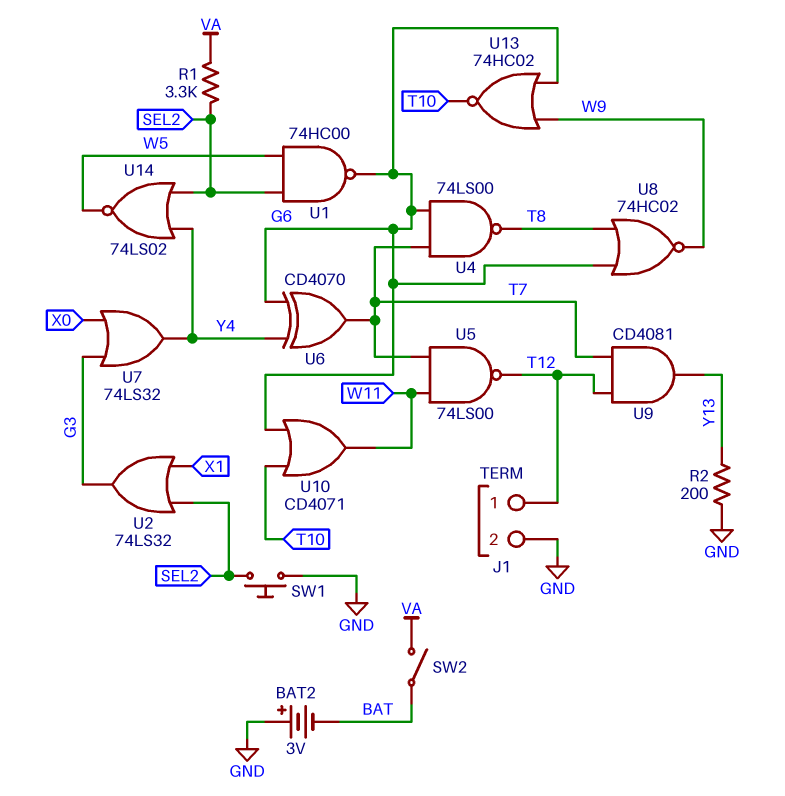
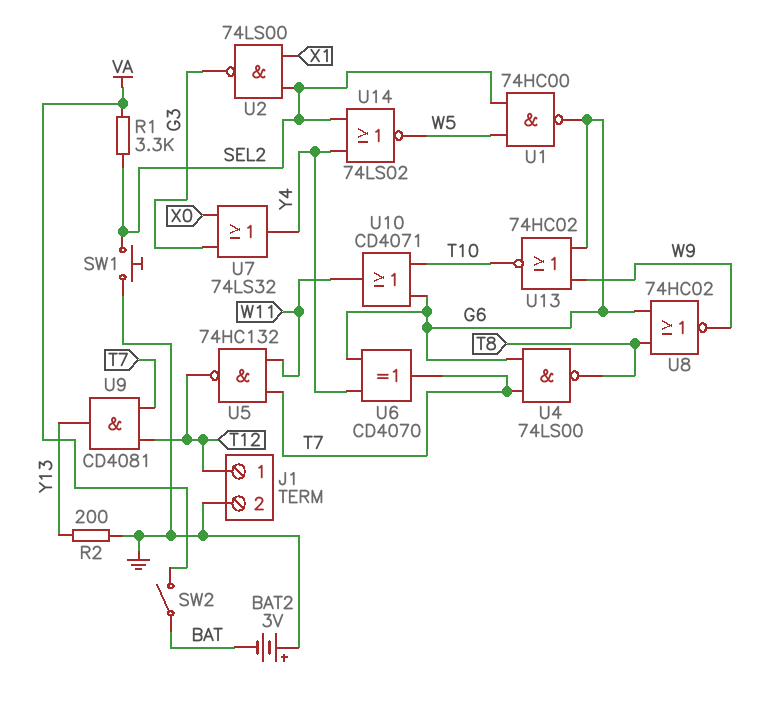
U2: OR 74LS32 (in SEL2, in X1, out G3) -> NAND 74LS00 (in SEL2, in X1, out G3)
U5: NAND 74LS00 (in T7, in W11, out T12) -> NAND 74HC132 (in T7, in W11, out T12)

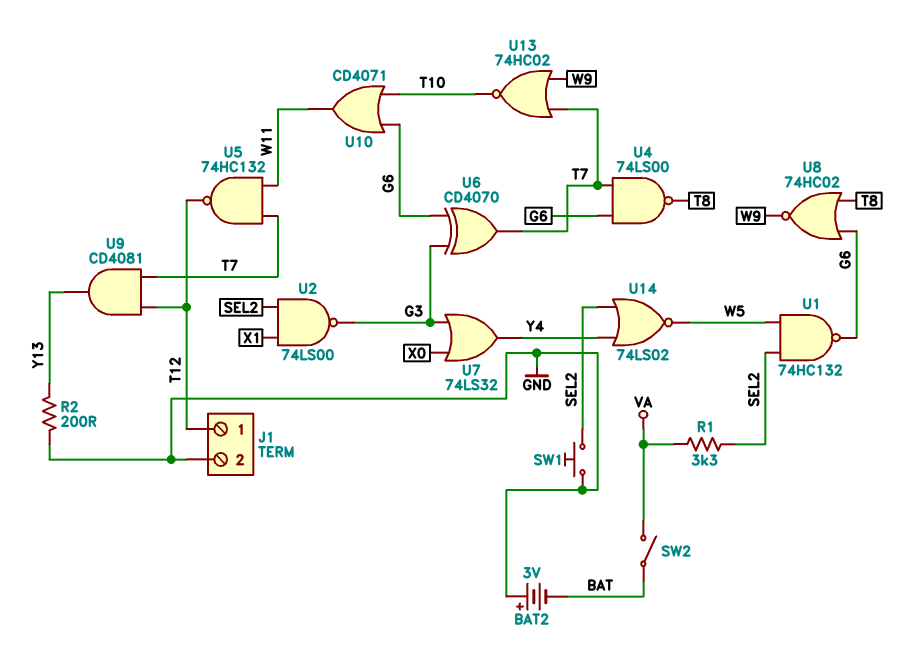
U1: NAND 74HC00 (in SEL2, in W5, out G6) -> NAND 74HC132 (in SEL2, in W5, out G6)
U6: XOR CD4070 (in G6, in Y4, out T7) -> XOR CD4070 (in G3, in G6, out T7)
U13: NOR 74HC02 (in G6, in W9, out T10) -> NOR 74HC02 (in T7, in W9, out T10)

